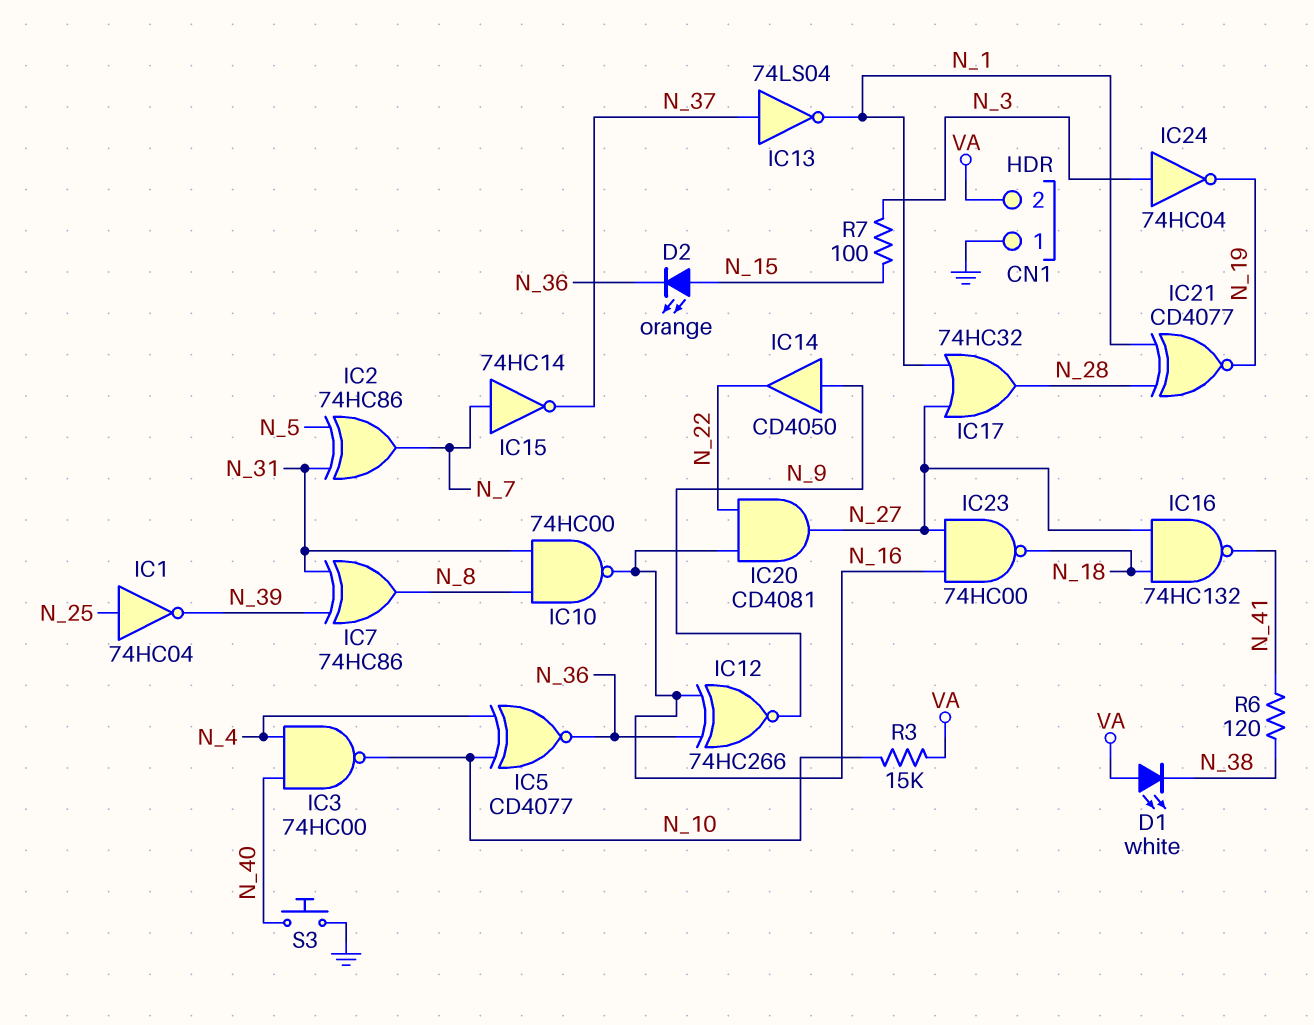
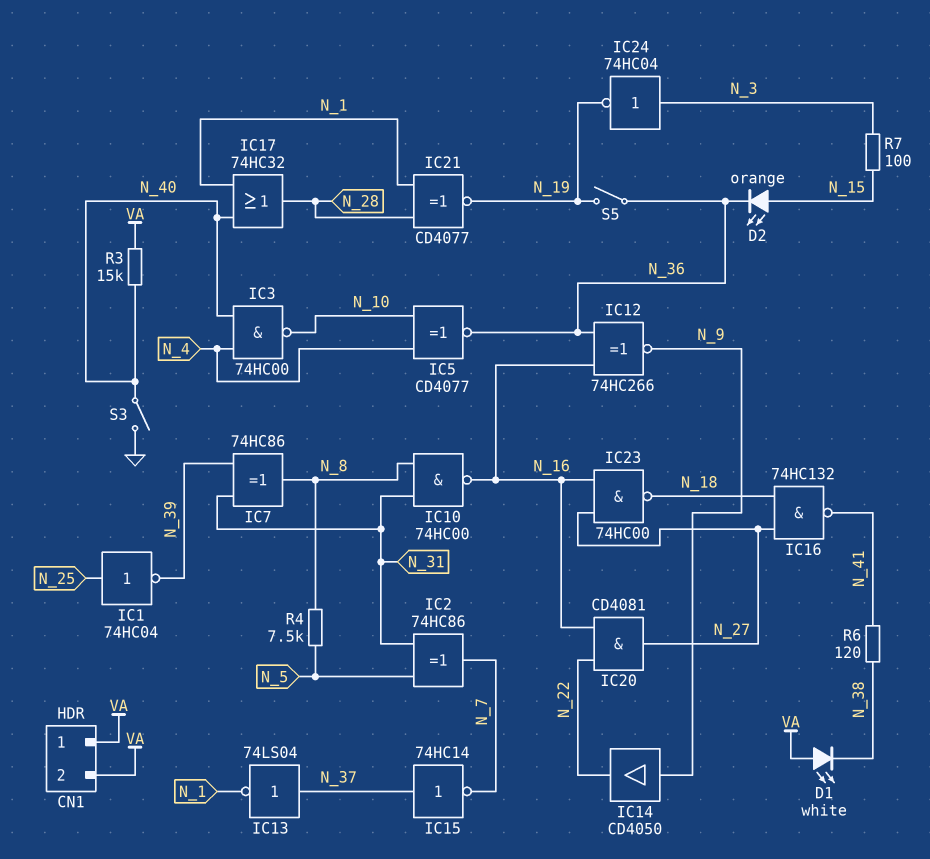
CN1 pin 1: GND -> VA
IC15: NOT 74HC14 (in N_7, out N_37) -> NOT 74HC14 (in N_37, out N_7)
IC17: OR 74HC32 (in N_1, in N_27, out N_28) -> OR 74HC32 (in N_1, in N_40, out N_28)
R3: 15k (N_10, VA) -> 15k (N_40, VA)
R4: none -> 7.5k (N_5, N_8)
S3: button (GND, N_40) -> switch (GND, N_40)
S5: none -> switch (N_19, N_36)

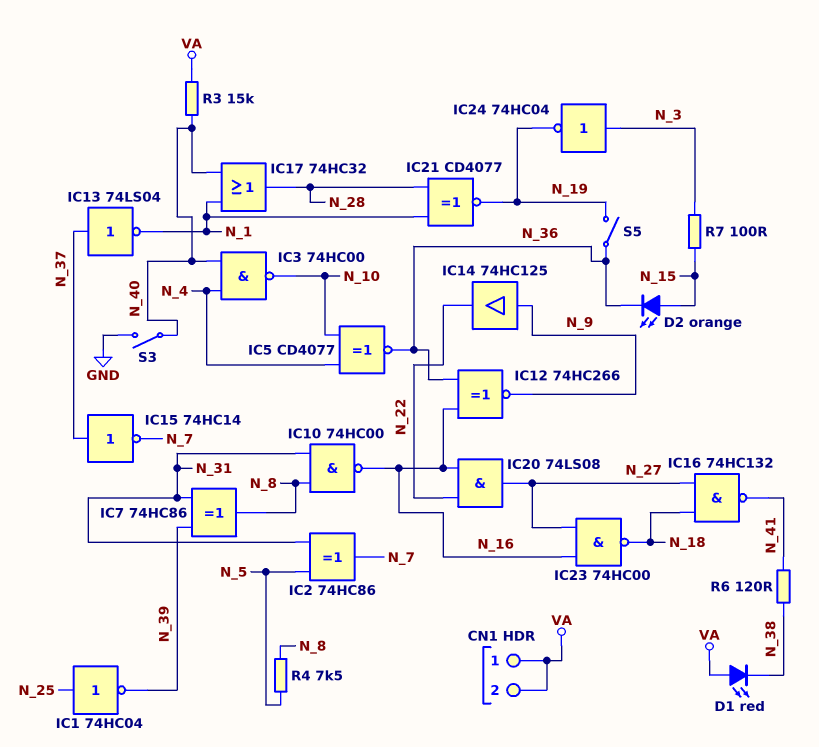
D1: LED white (A VA, K N_38) -> LED red (A VA, K N_38)
IC14: buffer CD4050 (in N_9, out N_22) -> buffer 74HC125 (in N_9, out N_22)
IC20: AND CD4081 (in N_16, in N_22, out N_27) -> AND 74LS08 (in N_16, in N_22, out N_27)

